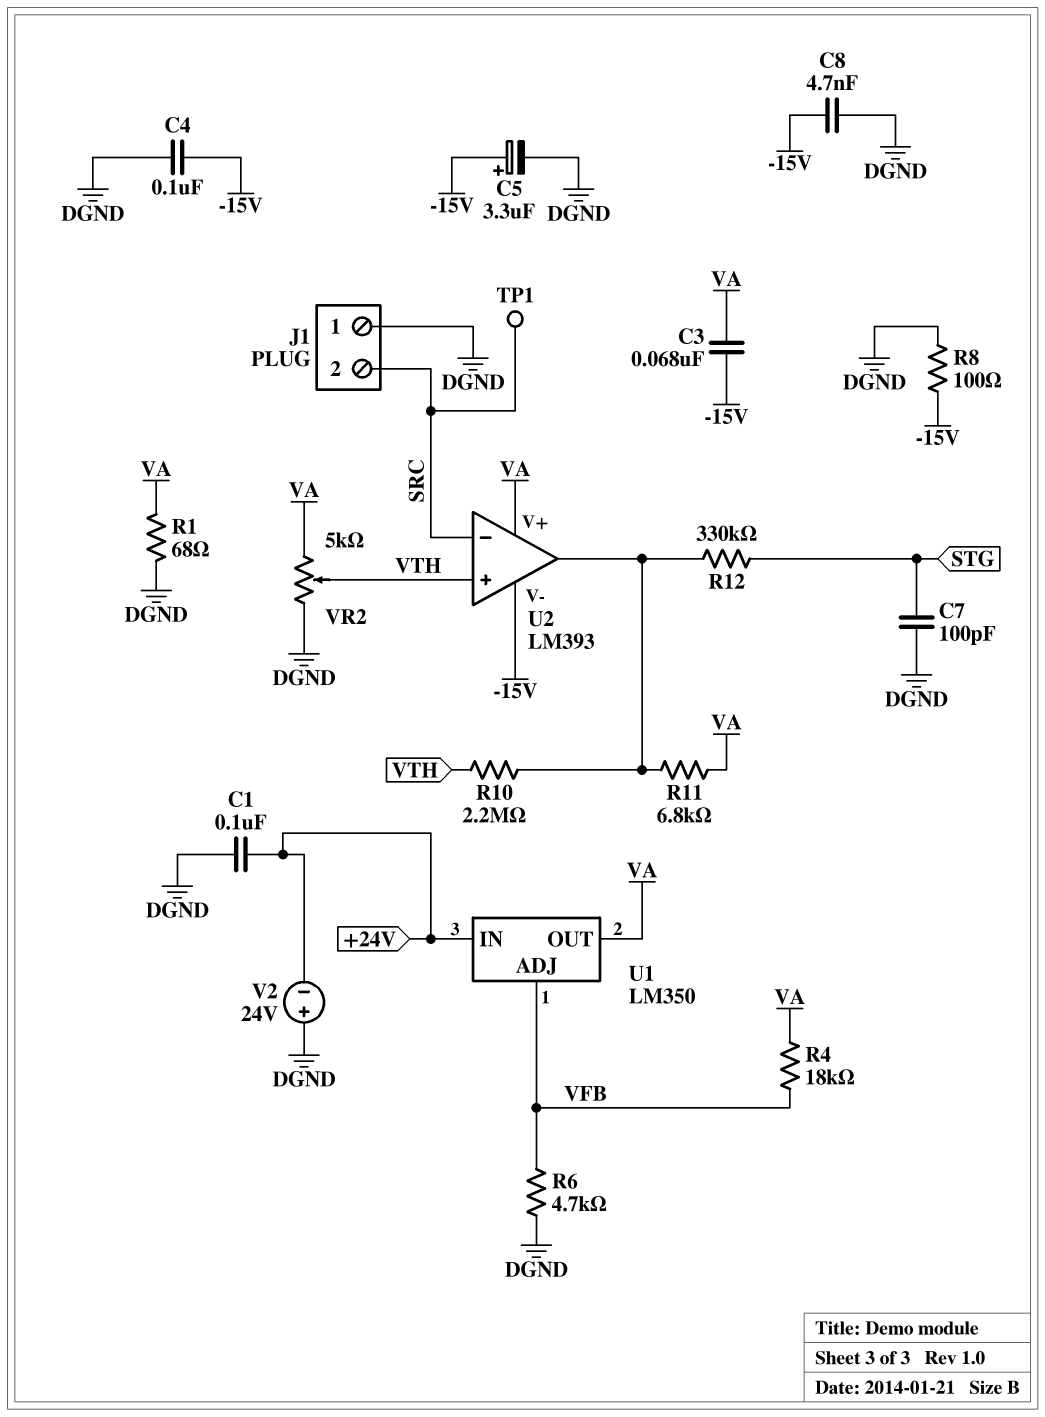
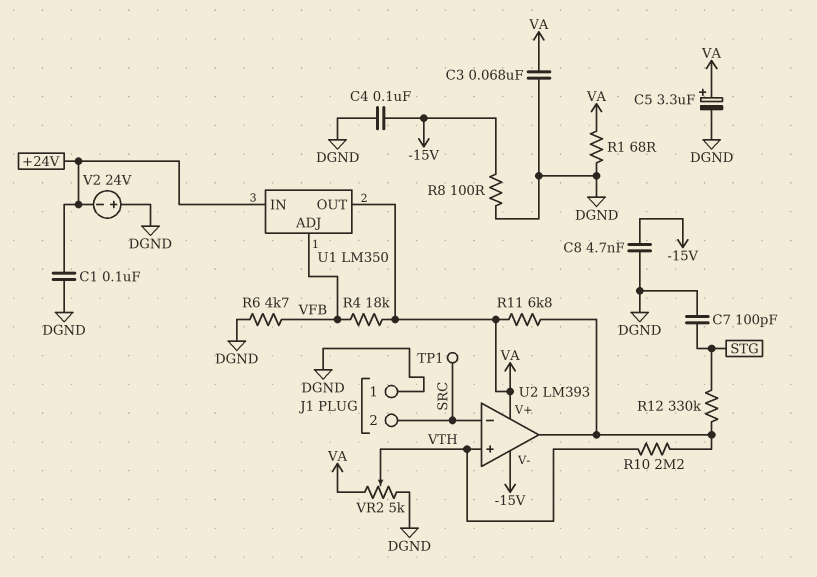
C3: 68nF (-15V, VA) -> 68nF (DGND, VA)
C5: 3.3uF (plus -15V, minus DGND) -> 3.3uF (plus VA, minus DGND)

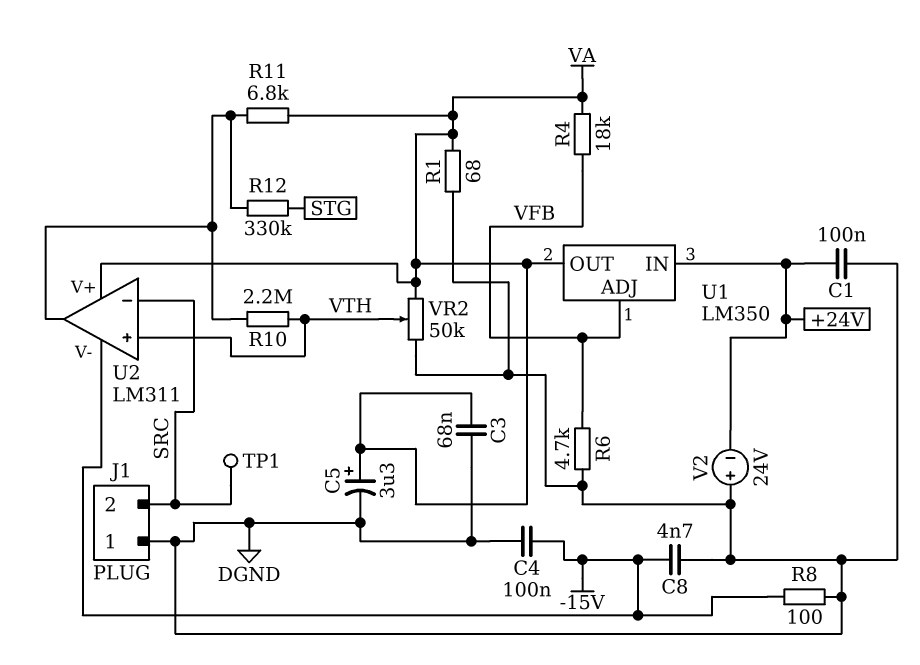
C7: 100pF (DGND, STG) -> none
U2: LM393 -> LM311
VR2: 5k (DGND, VA, wiper VTH) -> 50k (DGND, VA, wiper VTH)

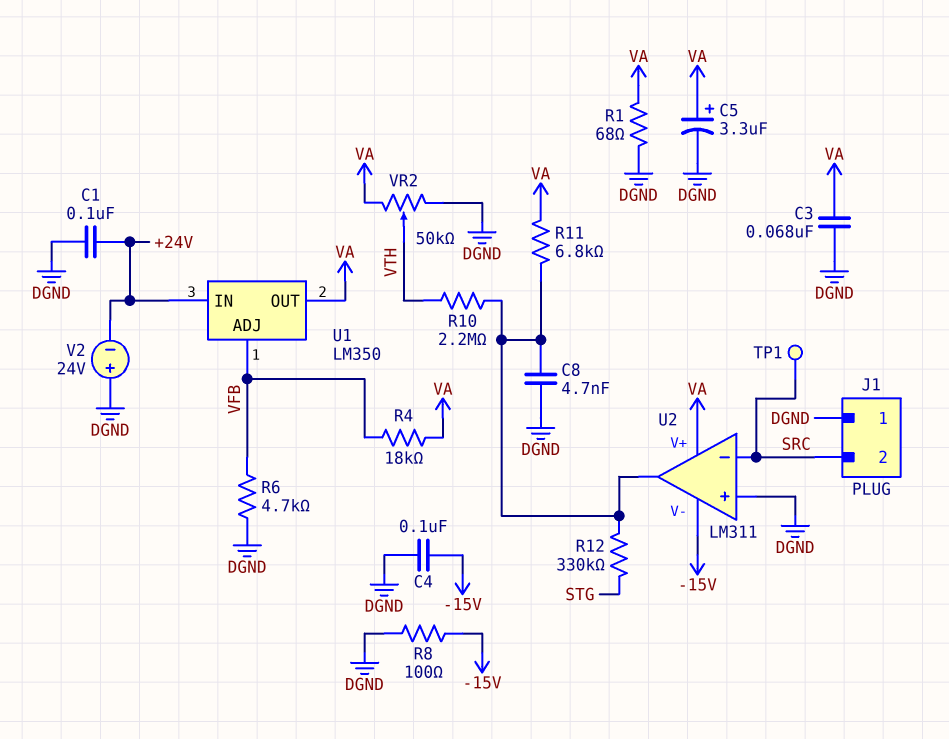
C8: 4.7nF (-15V, DGND) -> 4.7nF (DGND, U2/out)
U2 pin in+: VTH -> DGND

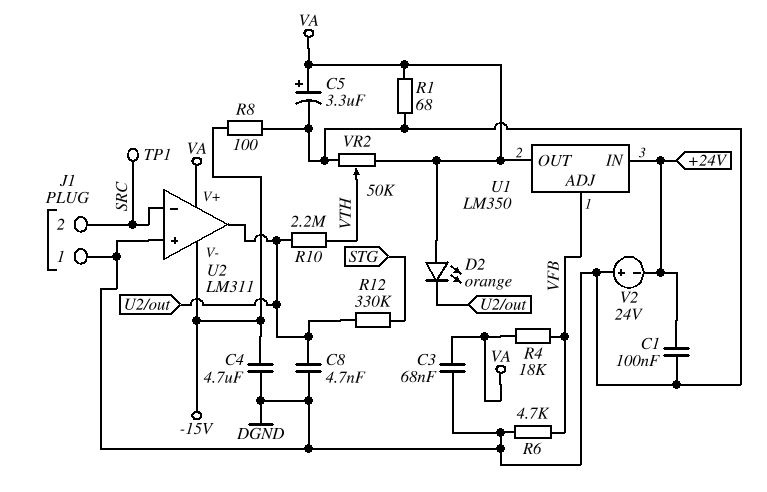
C4: 100nF (-15V, DGND) -> 4.7uF (-15V, DGND)
D2: none -> LED orange (A VA, K U2/out)
R11: 6.8k (U2/out, VA) -> none

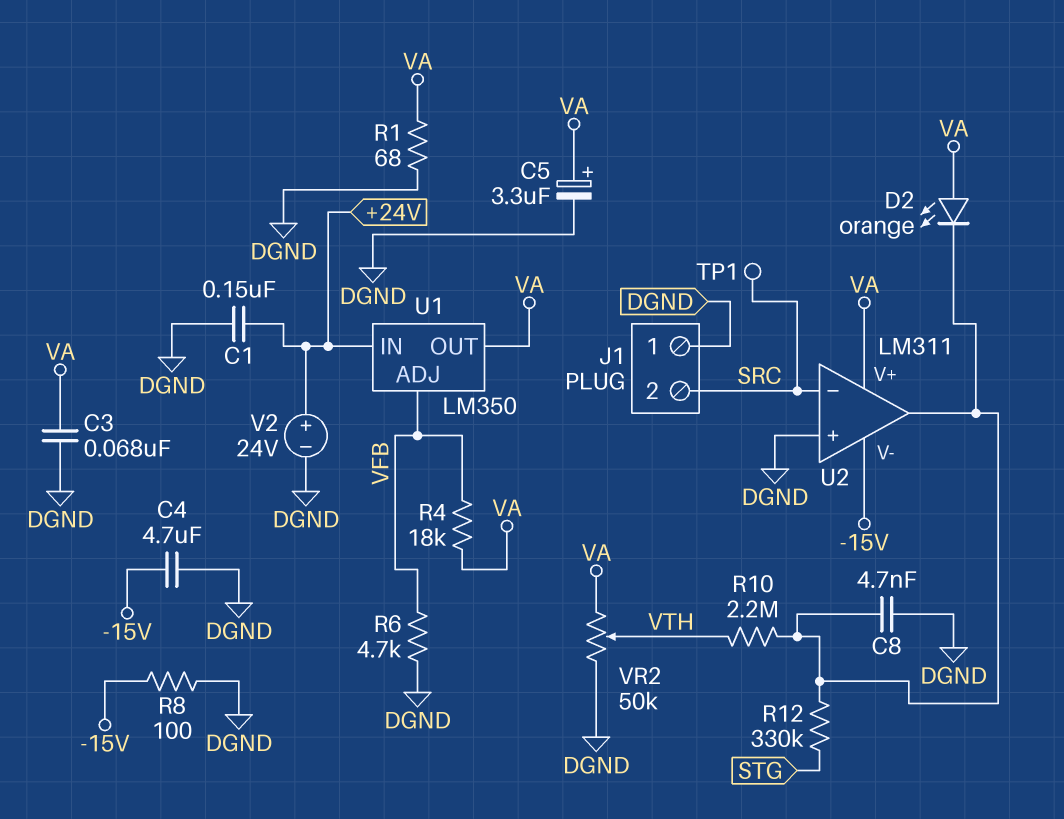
C1: 100nF (+24V, DGND) -> 150nF (+24V, DGND)
V2: 24V (plus DGND, minus +24V) -> 24V (plus +24V, minus DGND)

